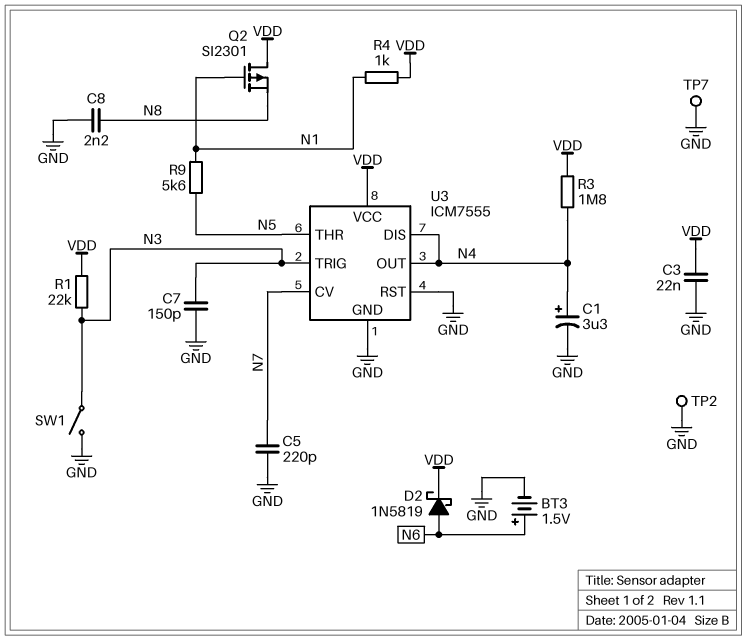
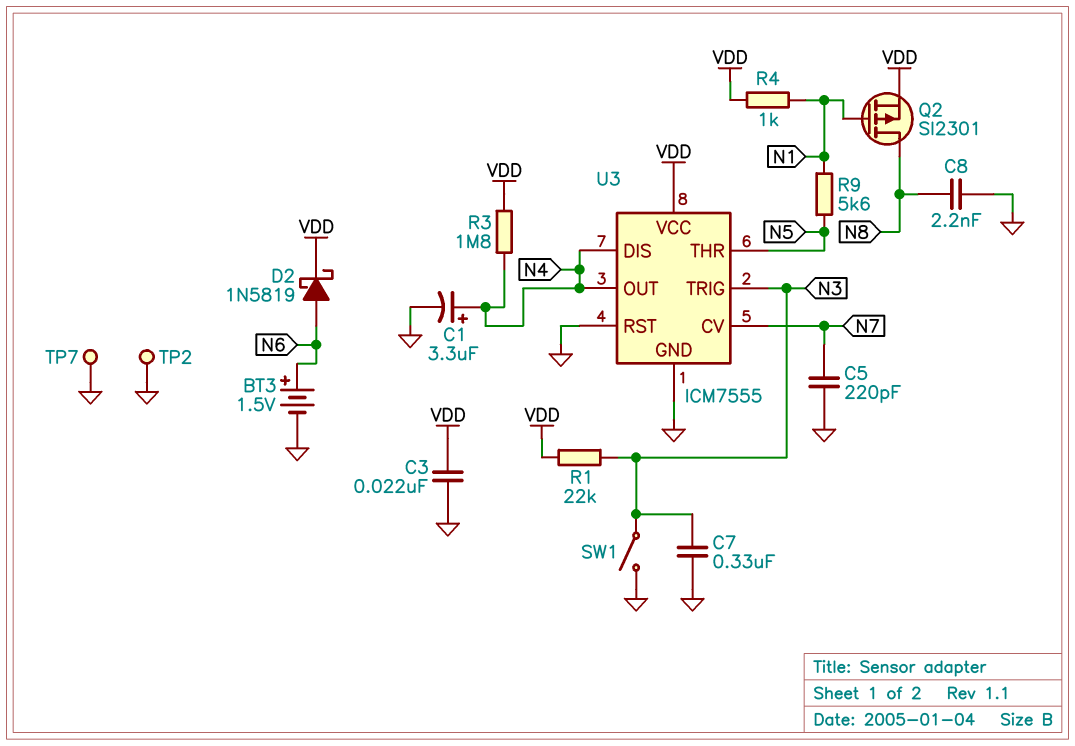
C7: 150pF (GND, N3) -> 330nF (GND, N3)
Q2: PMOS SI2301 (G N1, D VDD, S N8) -> PMOS SI2301 (G N1, D N8, S VDD)

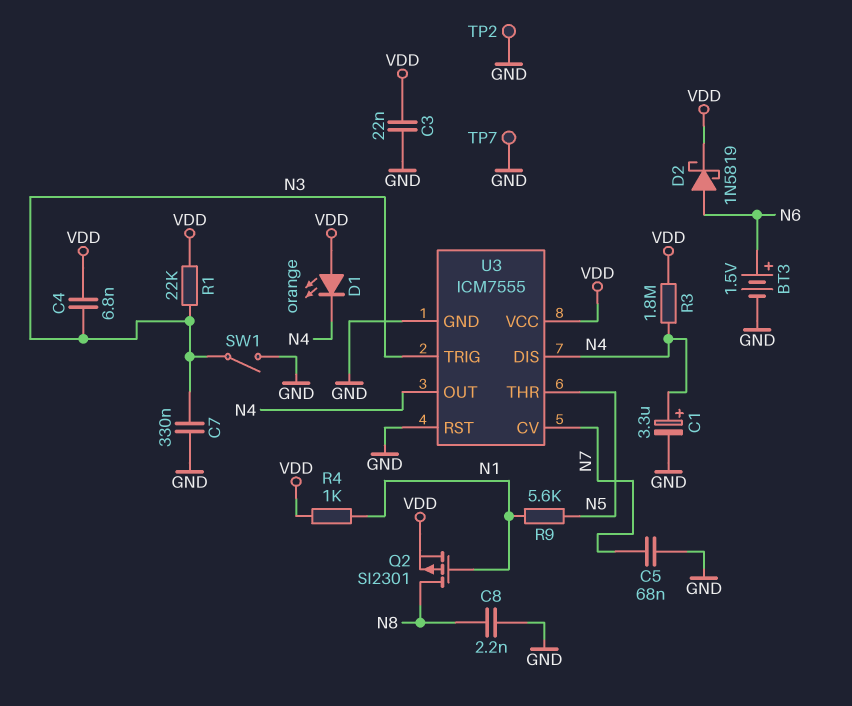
C4: none -> 6.8nF (N3, VDD)
C5: 220pF (GND, N7) -> 68nF (GND, N7)
D1: none -> LED orange (A VDD, K N4)

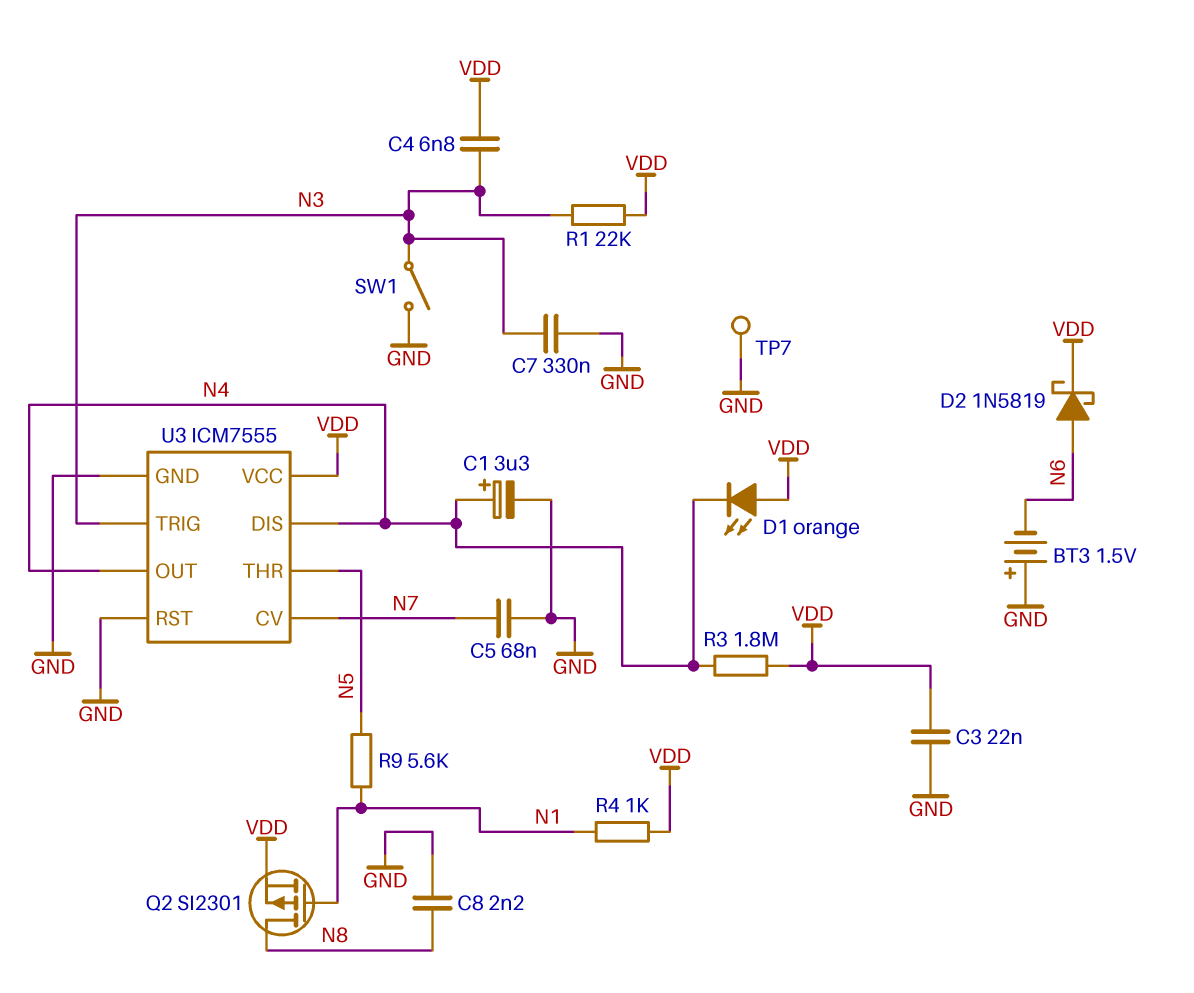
BT3: 1.5V (plus N6, minus GND) -> 1.5V (plus GND, minus N6)
TP2: test point (GND) -> none

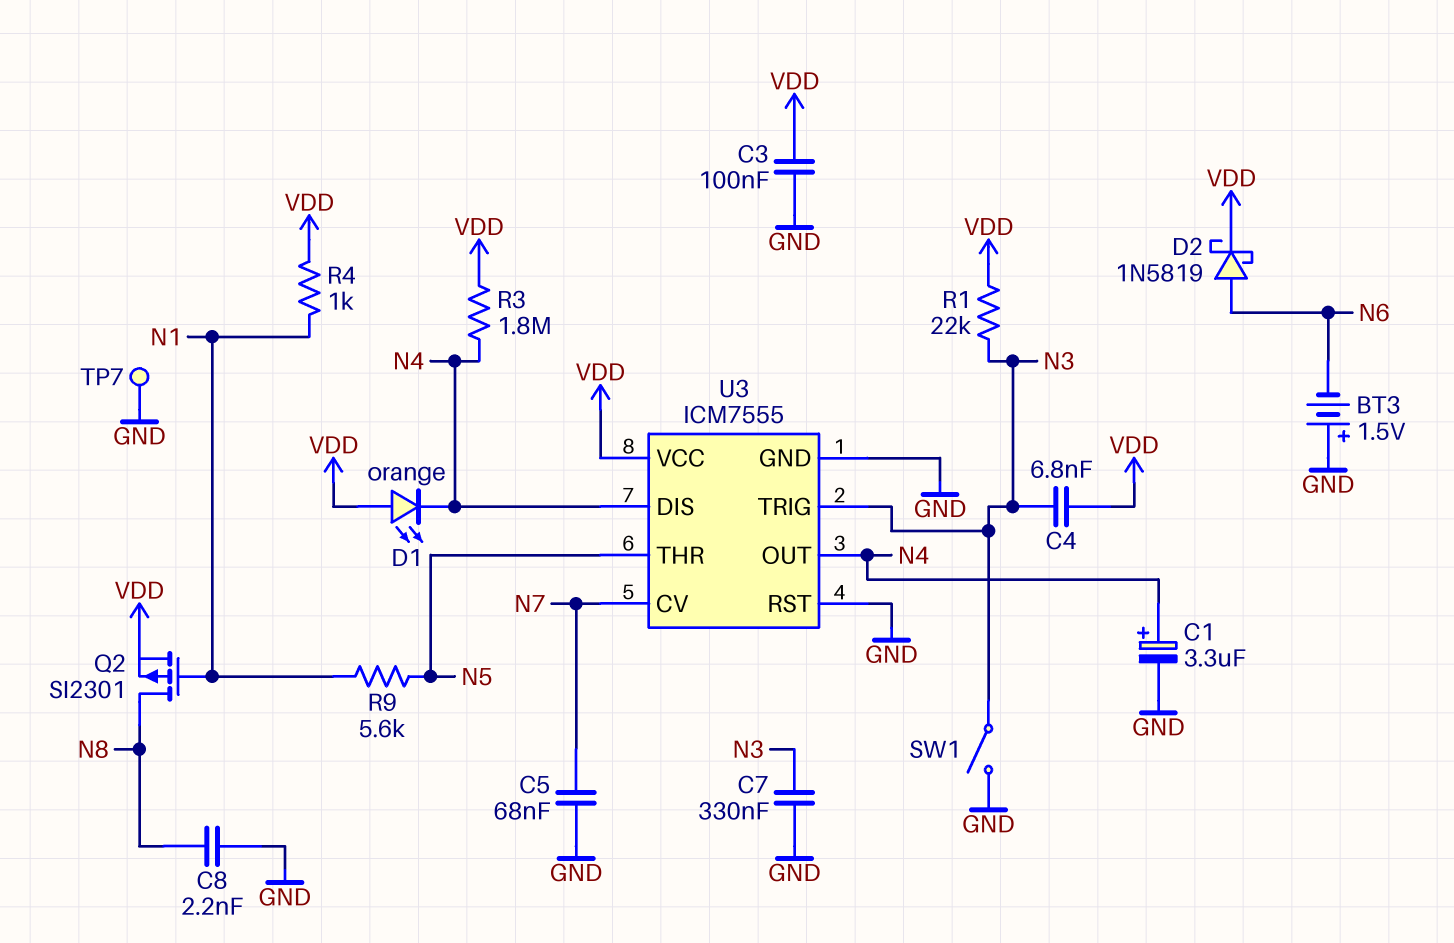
C3: 22nF (GND, VDD) -> 100nF (GND, VDD)

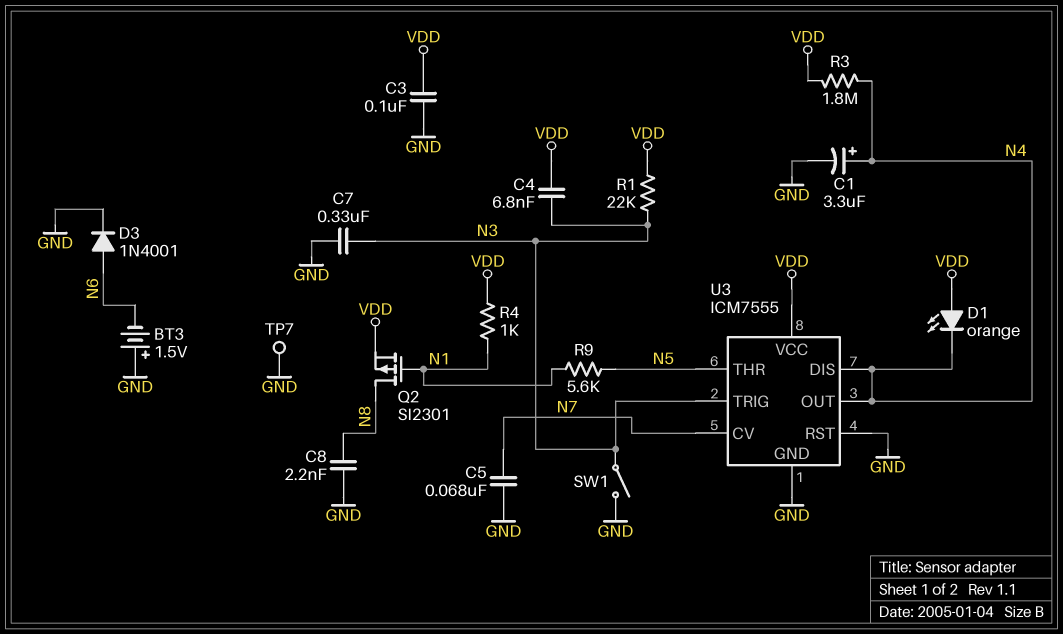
D2: schottky 1N5819 (A N6, K VDD) -> none
D3: none -> diode 1N4001 (A N6, K GND)

